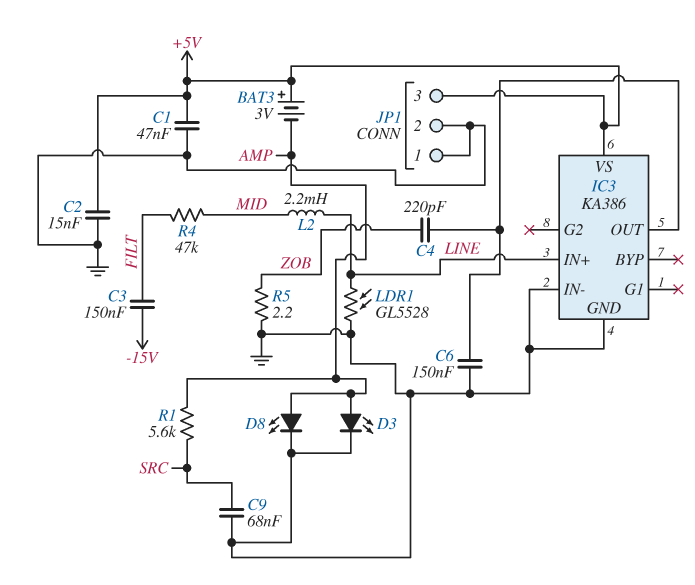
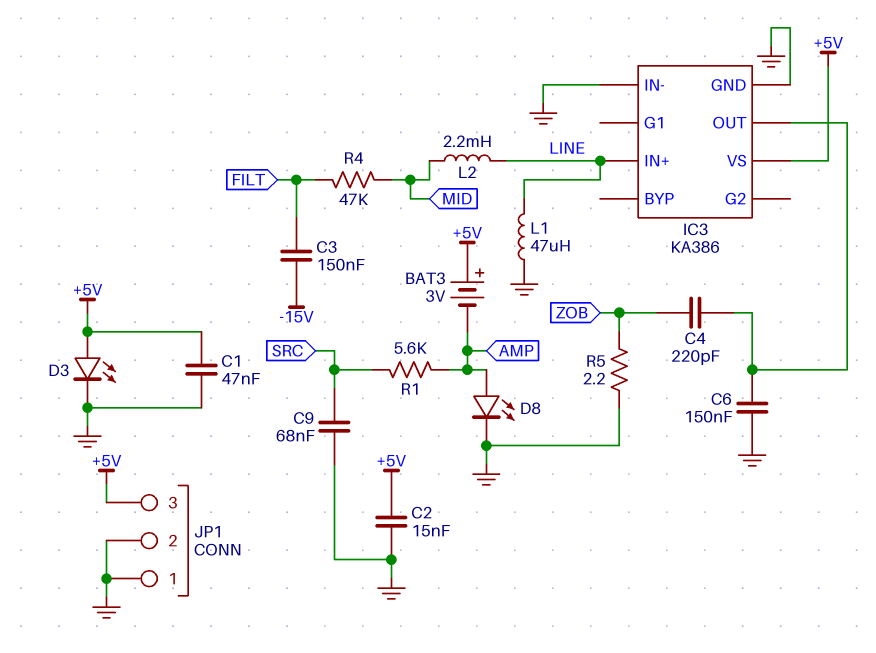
D3: LED (A AMP, K GND) -> LED (A +5V, K GND)
L1: none -> 47uH (GND, LINE)
LDR1: GL5528 (GND, LINE) -> none

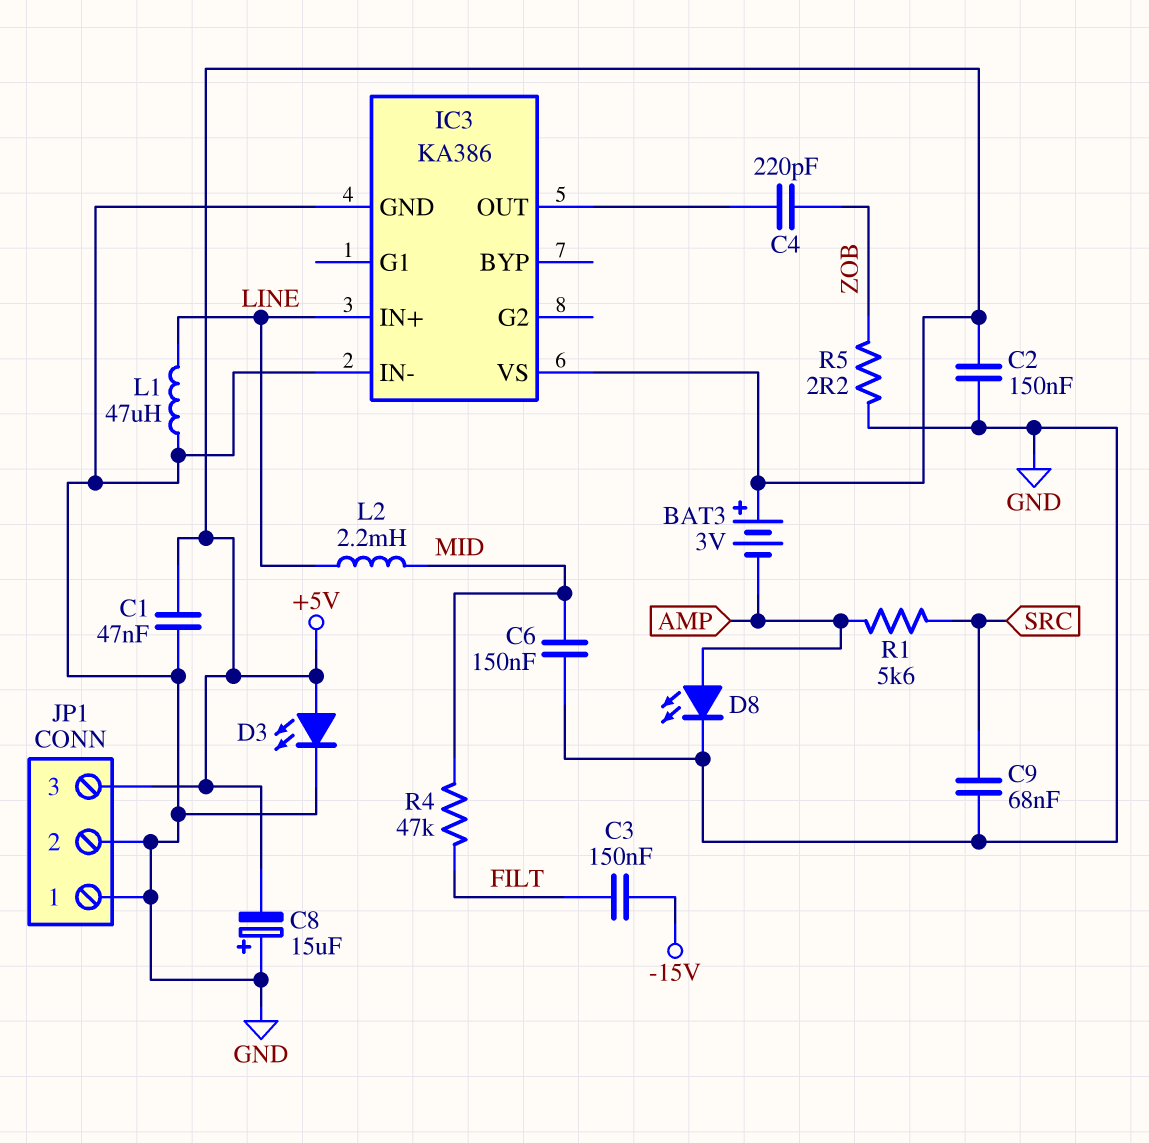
C2: 15nF (+5V, GND) -> 150nF (+5V, GND)
C6: 150nF (GND, IC3/OUT) -> 150nF (GND, MID)
C8: none -> 15uF (plus GND, minus +5V)

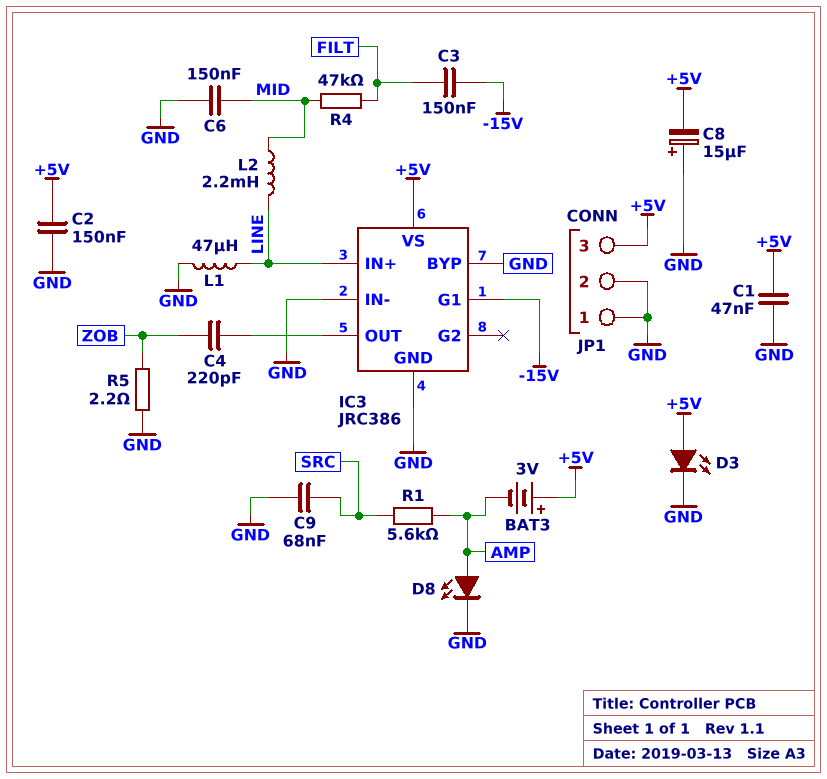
IC3: KA386 -> JRC386
IC3 pin BYP: none -> GND
IC3 pin G1: none -> -15V

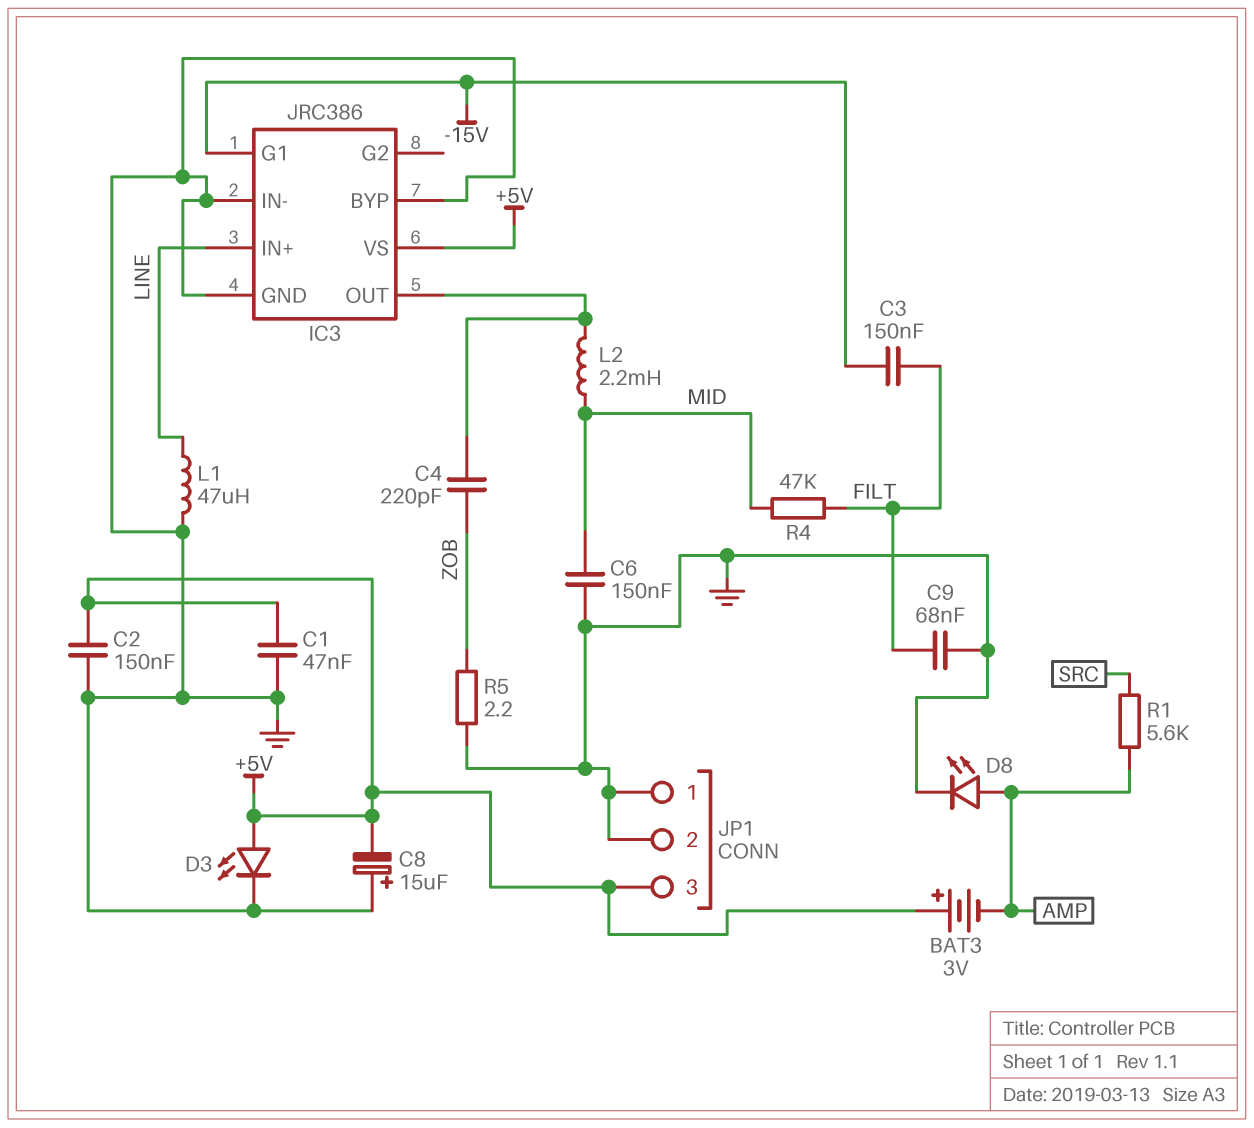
C9: 68nF (GND, SRC) -> 68nF (FILT, GND)
L2: 2.2mH (LINE, MID) -> 2.2mH (IC3/OUT, MID)

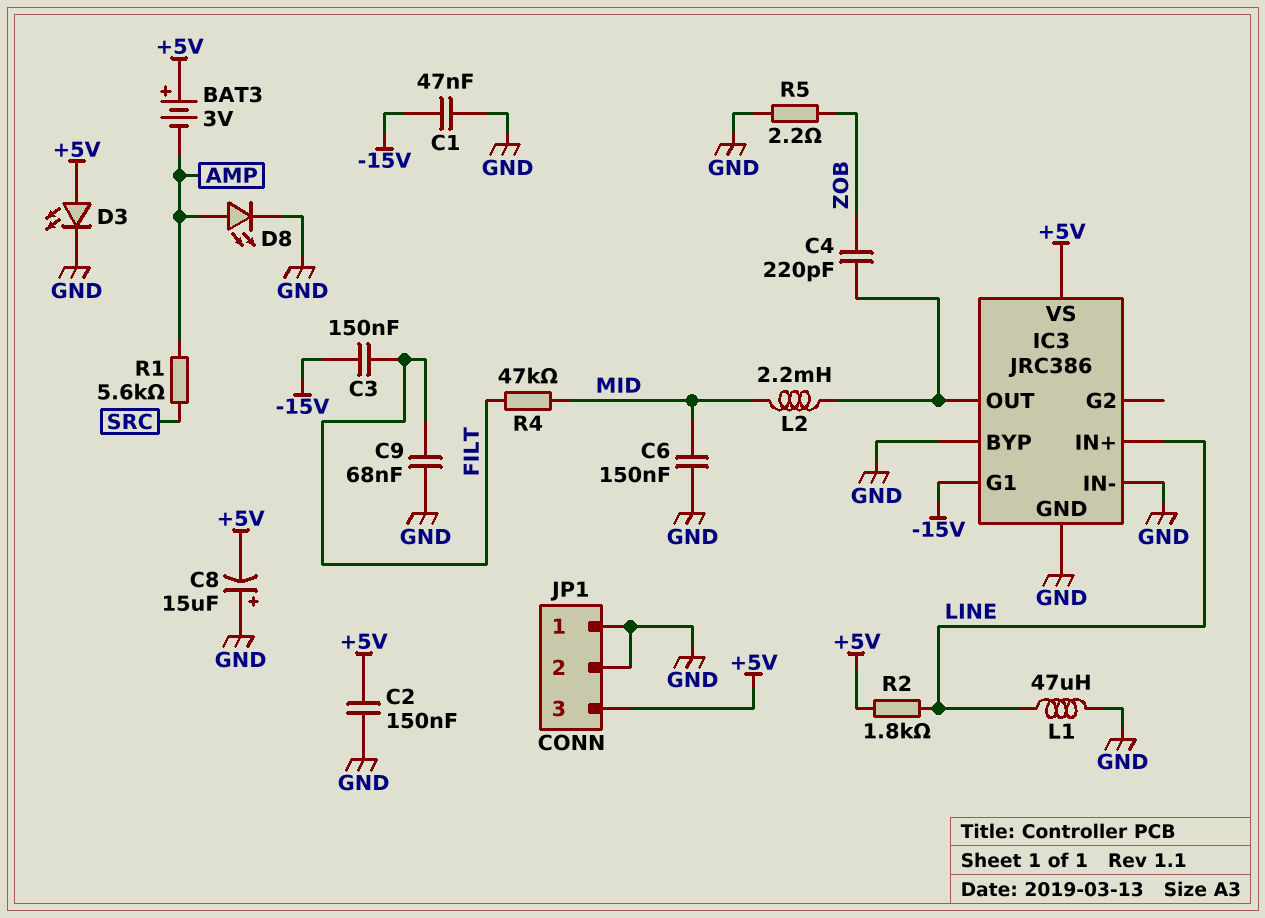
C1: 47nF (+5V, GND) -> 47nF (-15V, GND)
R2: none -> 1.8k (+5V, LINE)

